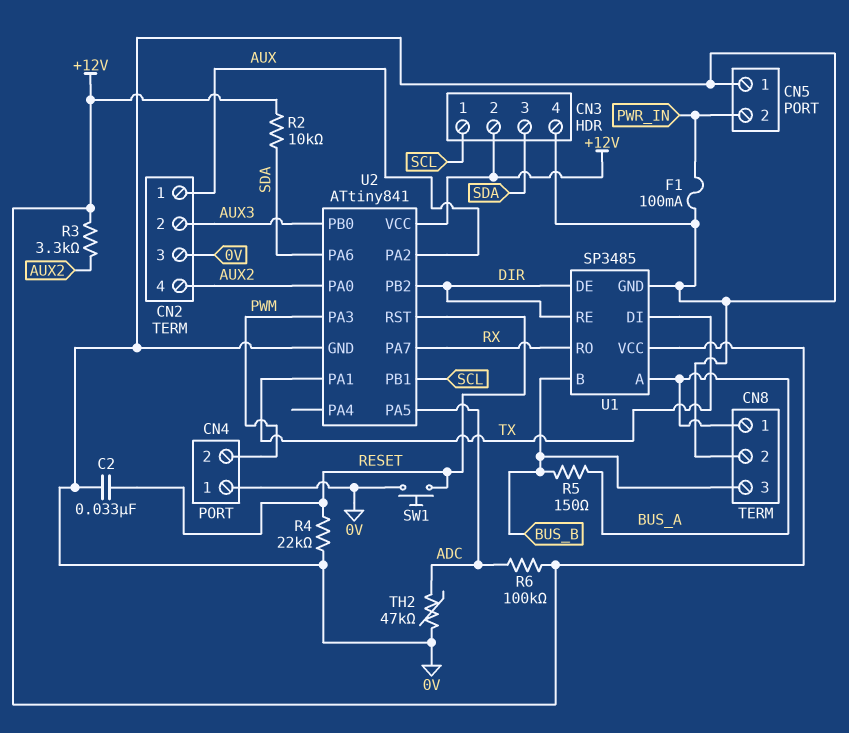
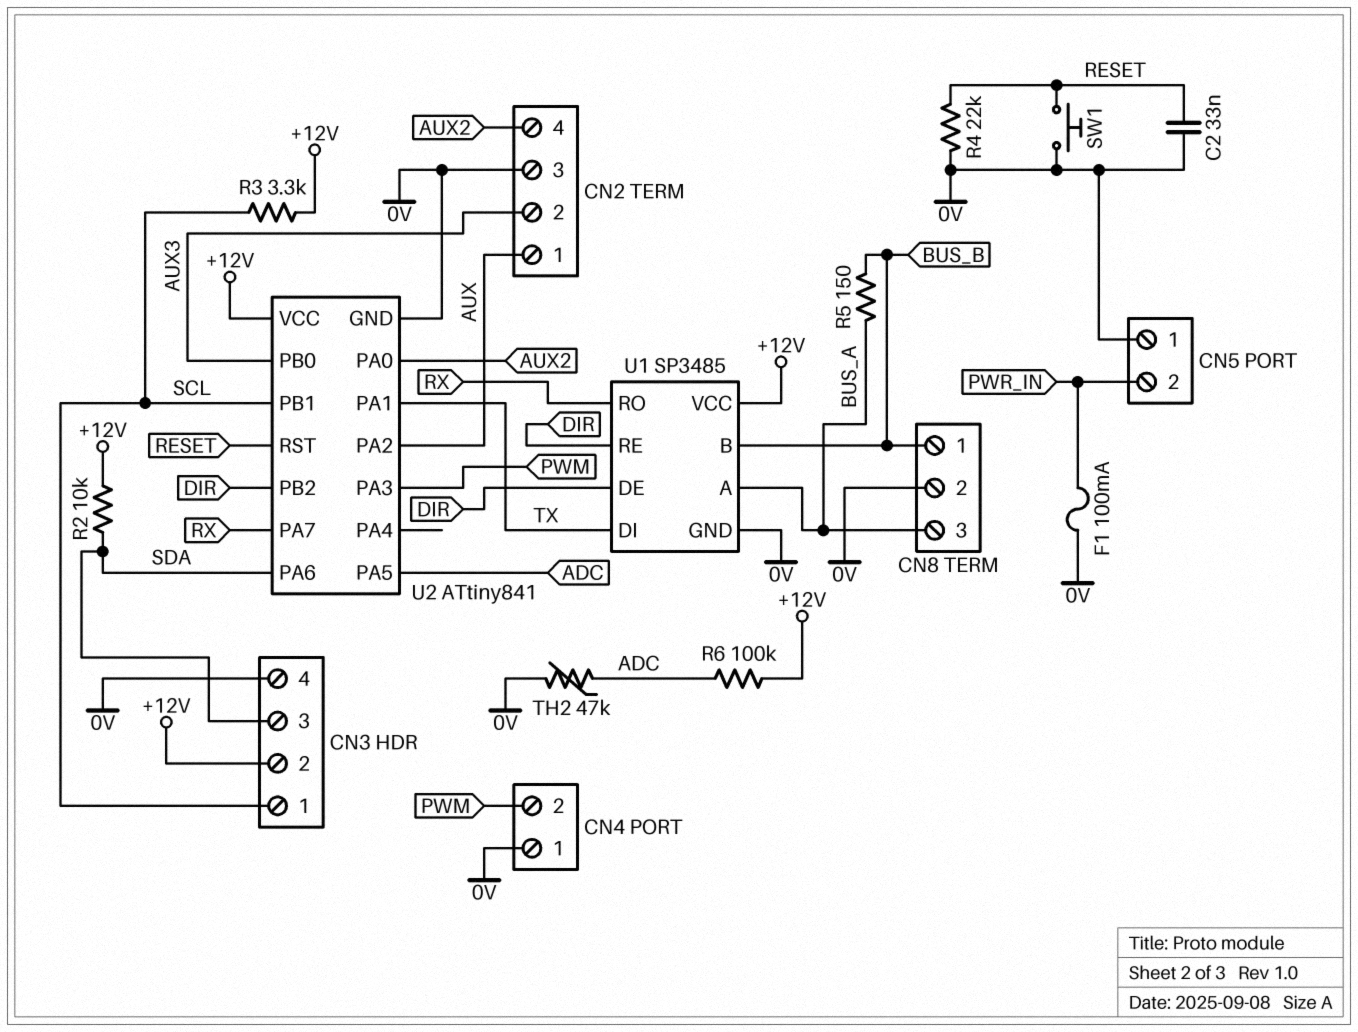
CN8 pin 1: BUS_A -> BUS_B
CN8 pin 3: BUS_B -> BUS_A
R3: 3.3k (+12V, AUX2) -> 3.3k (+12V, SCL)

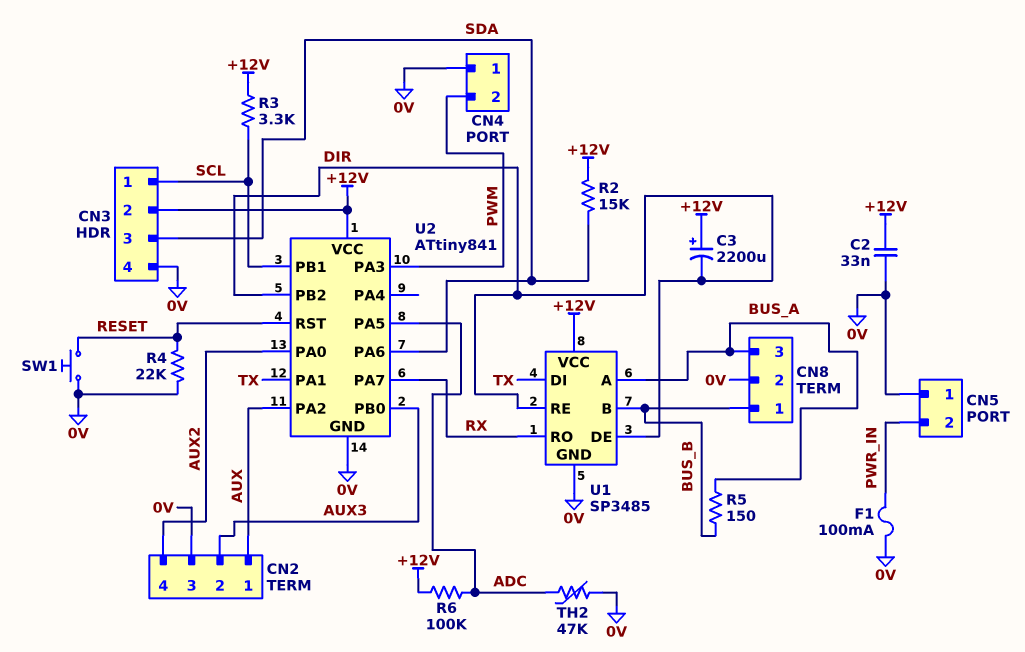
C2: 33nF (0V, RESET) -> 33nF (+12V, 0V)
C3: none -> 2200uF (plus +12V, minus DIR)
R2: 10k (+12V, SDA) -> 15k (+12V, SDA)

